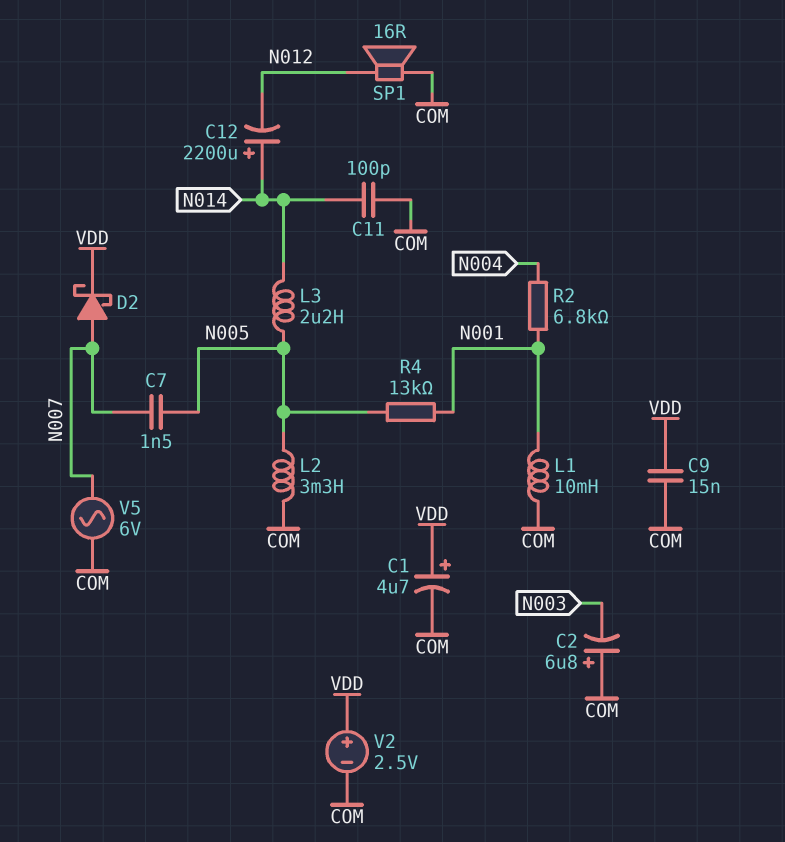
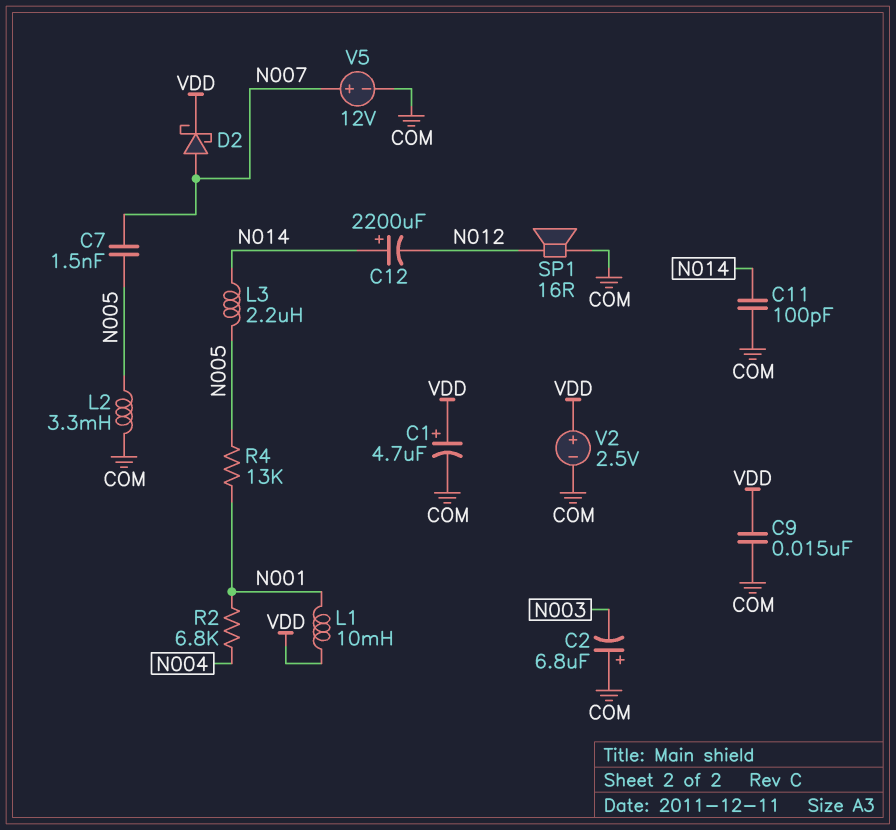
L1: 10mH (COM, N001) -> 10mH (N001, VDD)
V5: AC 6V (COM, N007) -> 12V (plus N007, minus COM)

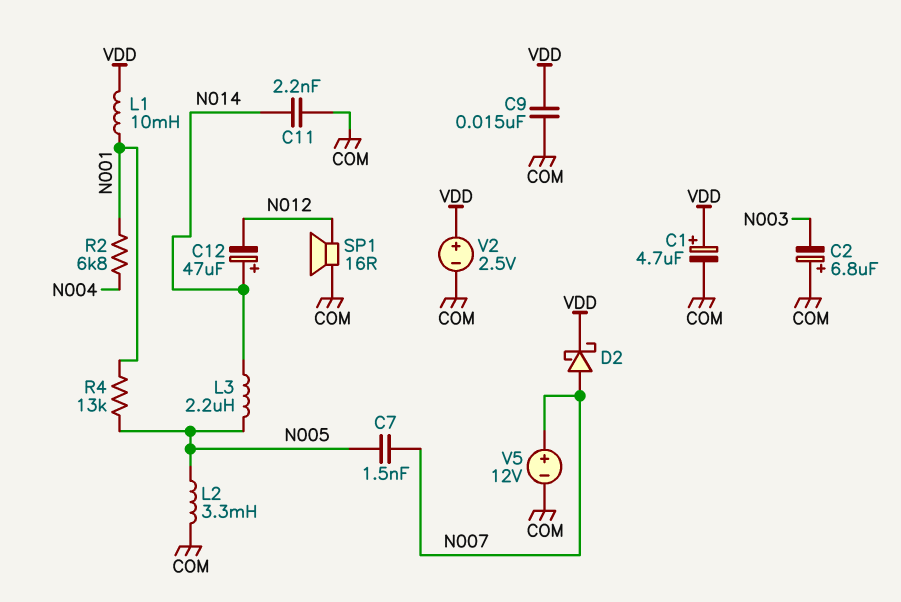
C11: 100pF (COM, N014) -> 2.2nF (COM, N014)
C12: 2200uF (plus N014, minus N012) -> 47uF (plus N014, minus N012)

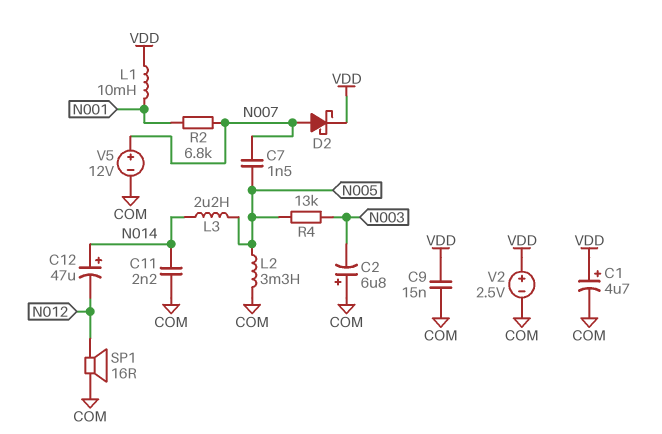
R2: 6.8k (N001, N004) -> 6.8k (N001, N007)
R4: 13k (N001, N005) -> 13k (N003, N005)

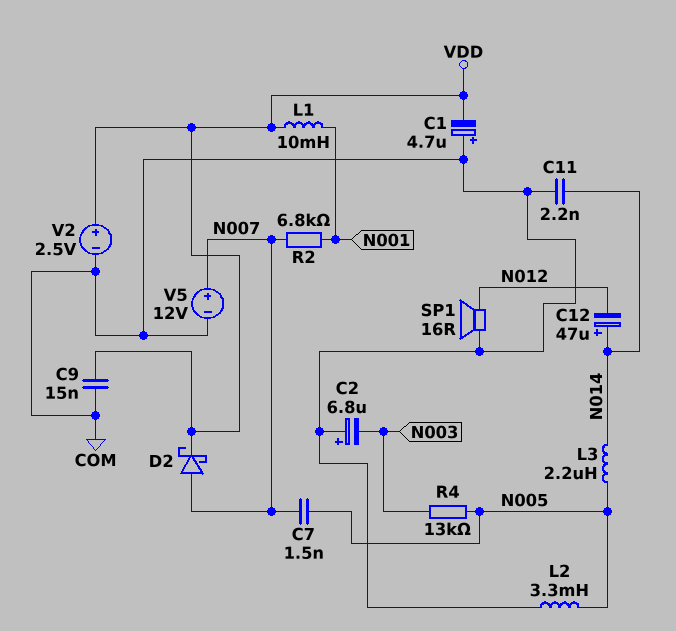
C1: 4.7uF (plus VDD, minus COM) -> 4.7uF (plus COM, minus VDD)

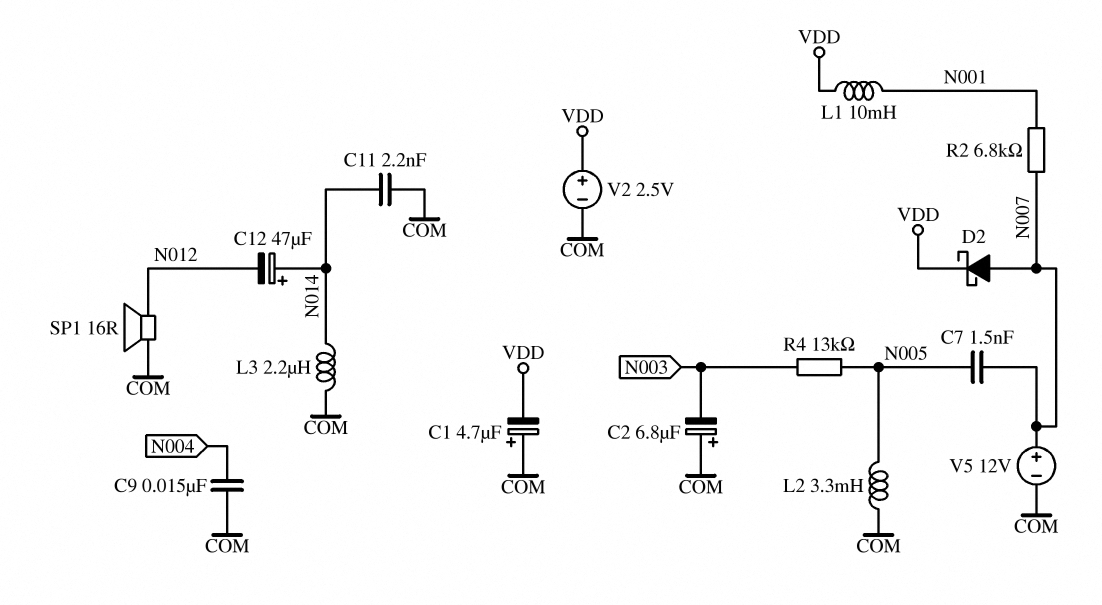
C9: 15nF (COM, VDD) -> 15nF (COM, N004)
L3: 2.2uH (N005, N014) -> 2.2uH (COM, N014)

